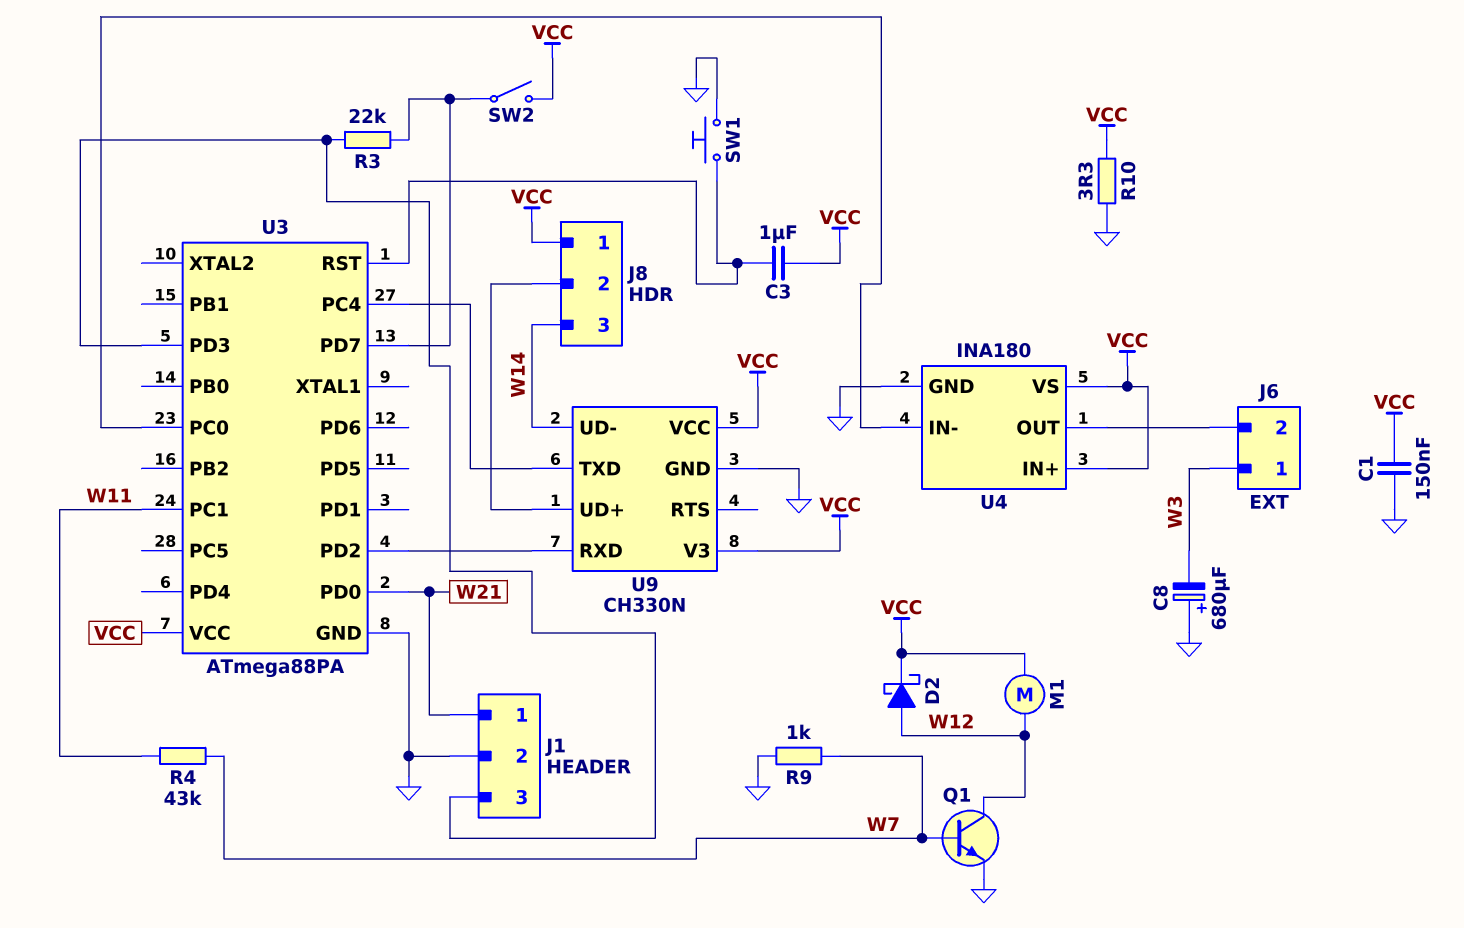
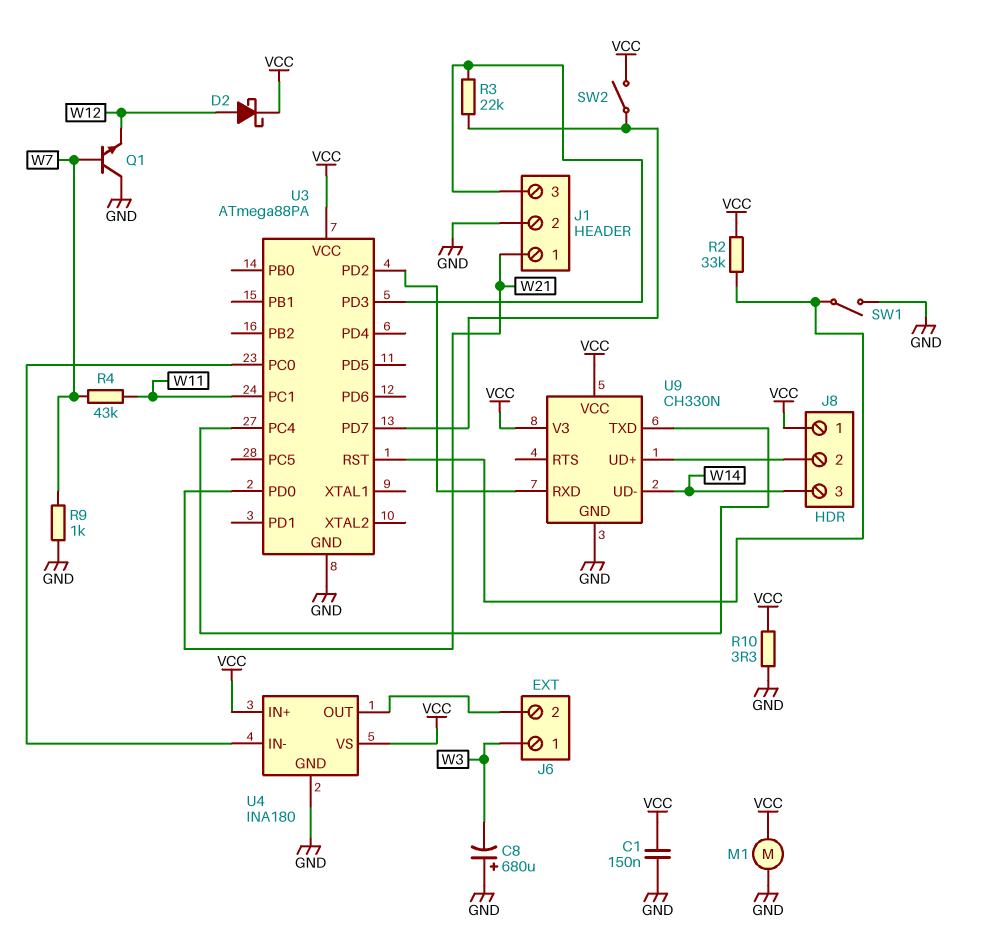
C3: 1uF (U3/RST, VCC) -> none
M1: motor (VCC, W12) -> motor (GND, VCC)
Q1: NPN (B W7, C W12, E GND) -> NPN (B W7, C GND, E W12)
R2: none -> 33k (U3/RST, VCC)
SW1: button (GND, U3/RST) -> switch (GND, U3/RST)

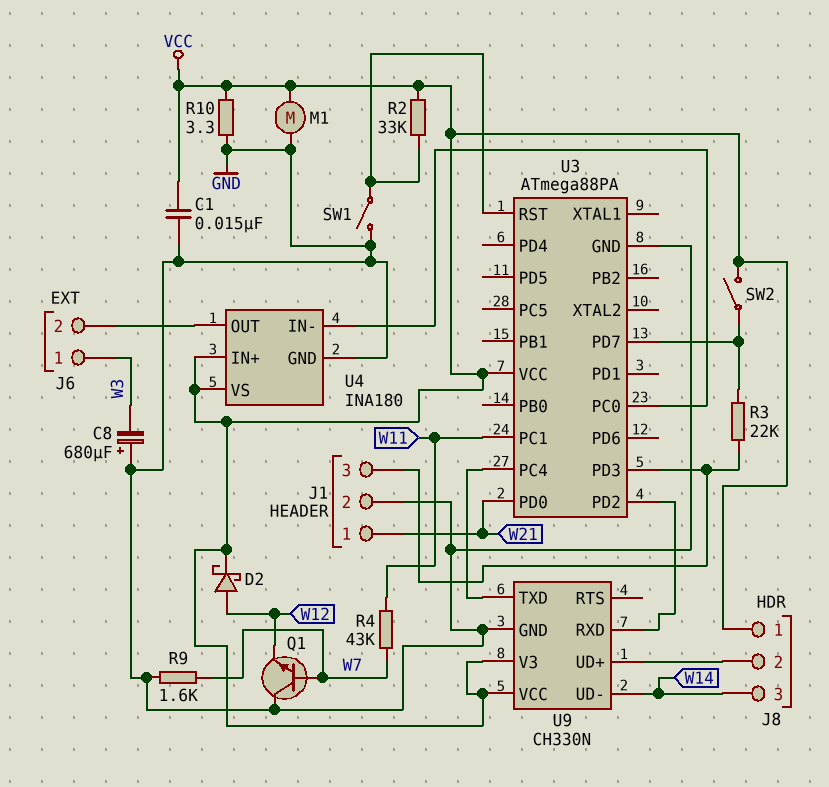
C1: 150nF (GND, VCC) -> 15nF (GND, VCC)
R9: 1k (GND, W7) -> 1.6k (GND, W7)

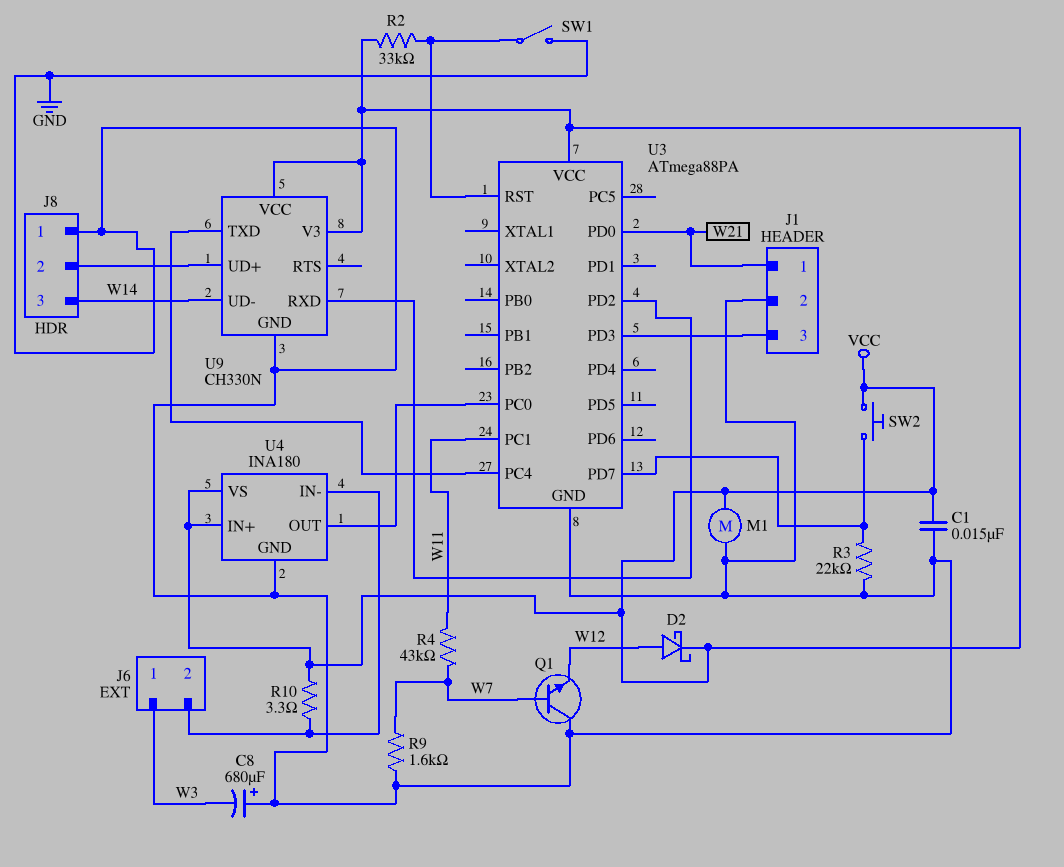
J8 pin 1: VCC -> GND
R3: 22k (J1/3, U3/PD7) -> 22k (GND, U3/PD7)
R10: 3.3 (GND, VCC) -> 3.3 (J6/2, VCC)
SW2: switch (U3/PD7, VCC) -> button (U3/PD7, VCC)
U4 pin IN-: U3/PC0 -> J6/2
U4 pin OUT: J6/2 -> U3/PC0

